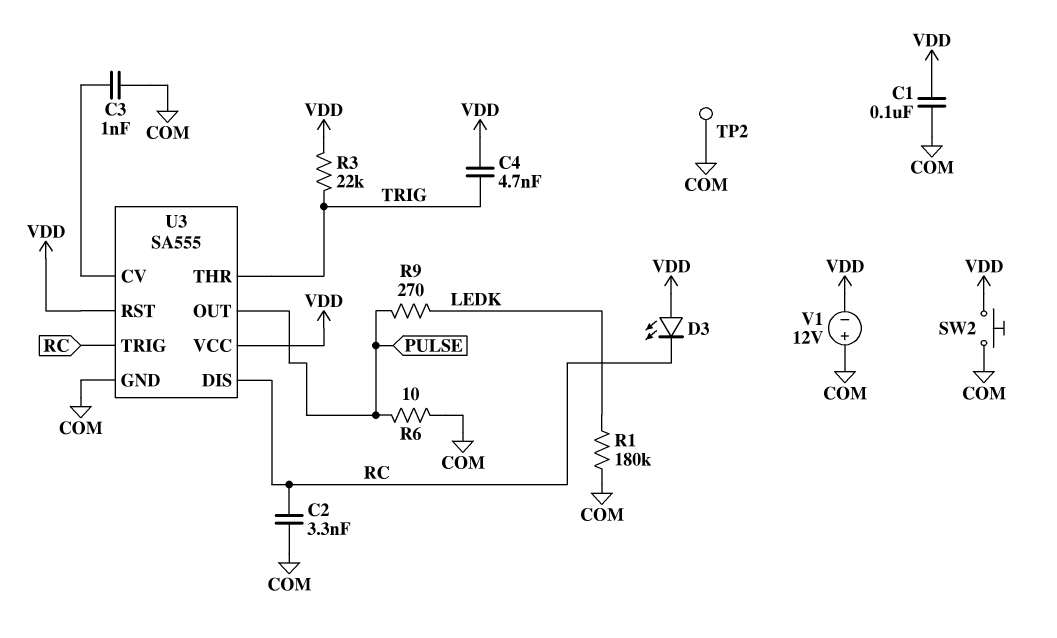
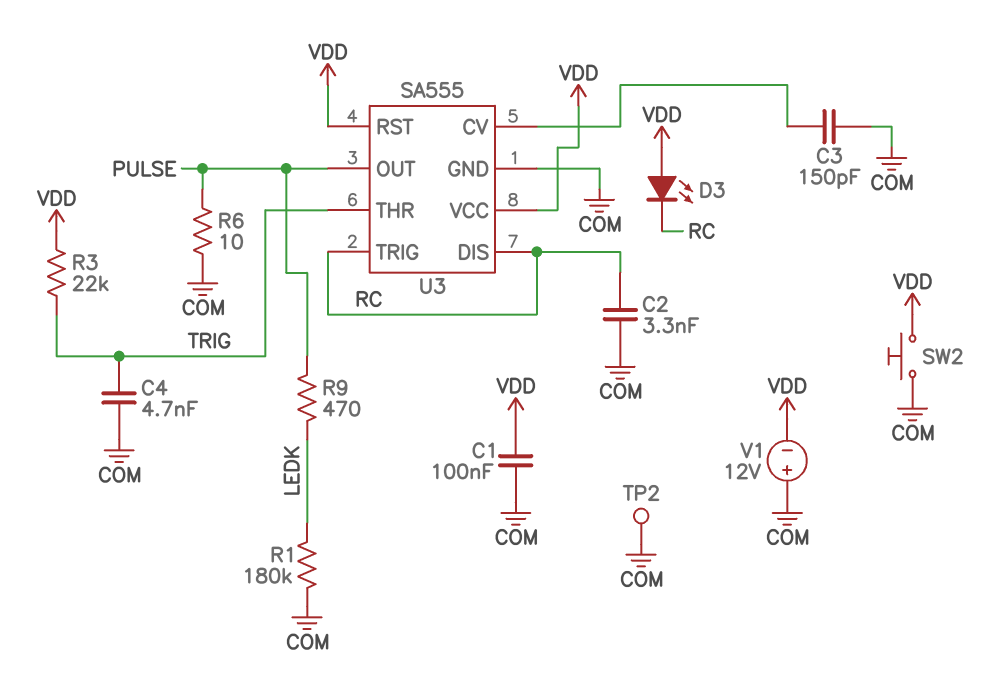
C3: 1nF (COM, U3/CV) -> 150pF (COM, U3/CV)
C4: 4.7nF (TRIG, VDD) -> 4.7nF (COM, TRIG)
R9: 270 (LEDK, PULSE) -> 470 (LEDK, PULSE)

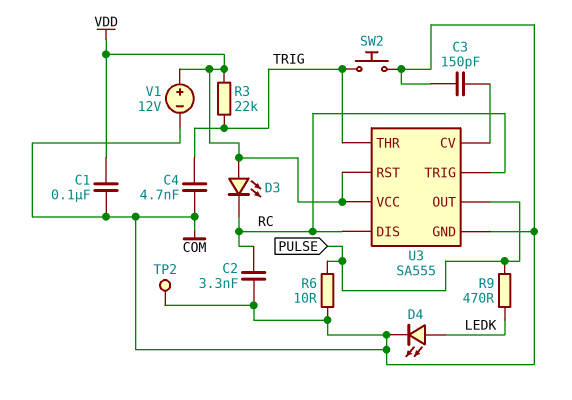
D4: none -> LED (A LEDK, K COM)
R1: 180k (COM, LEDK) -> none
SW2: button (COM, VDD) -> button (COM, TRIG)
V1: 12V (plus COM, minus VDD) -> 12V (plus VDD, minus COM)

